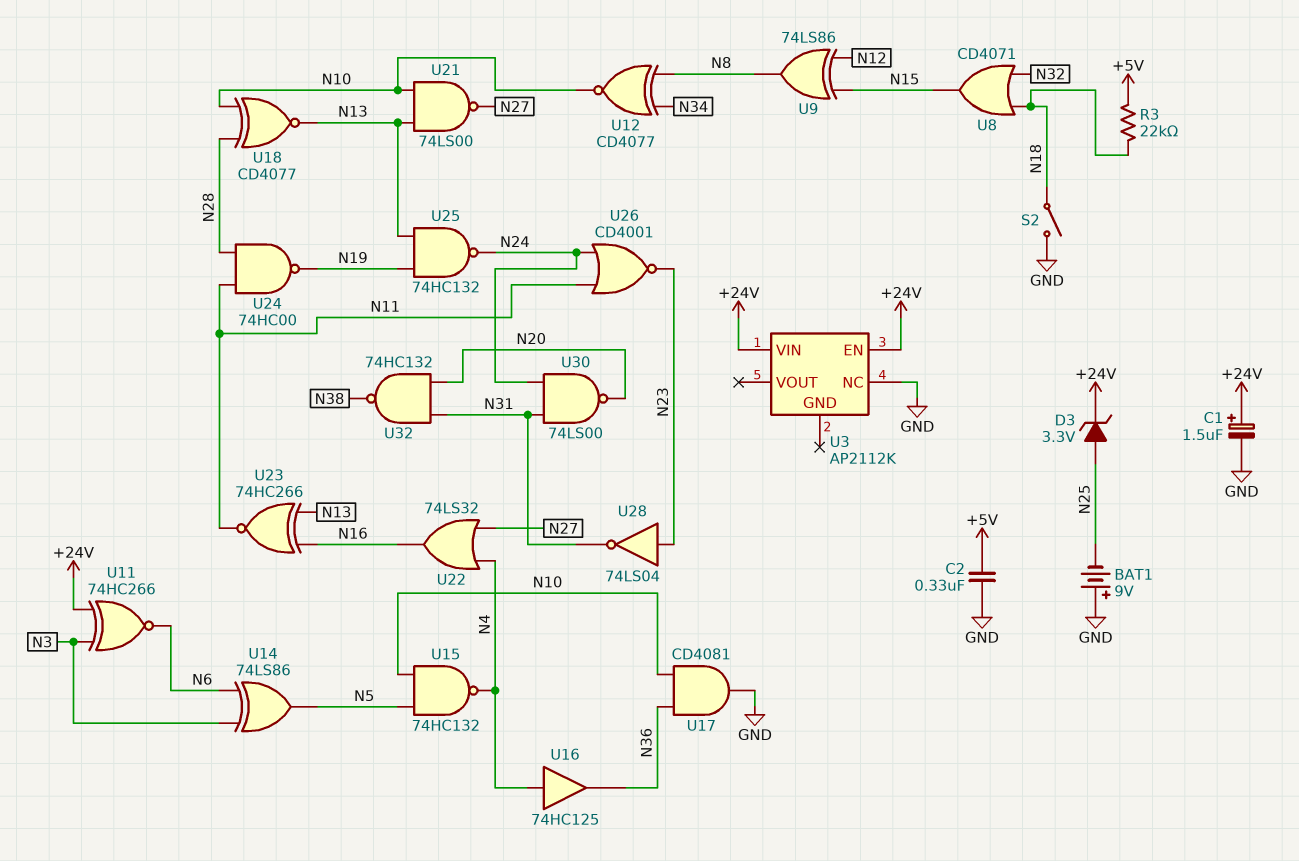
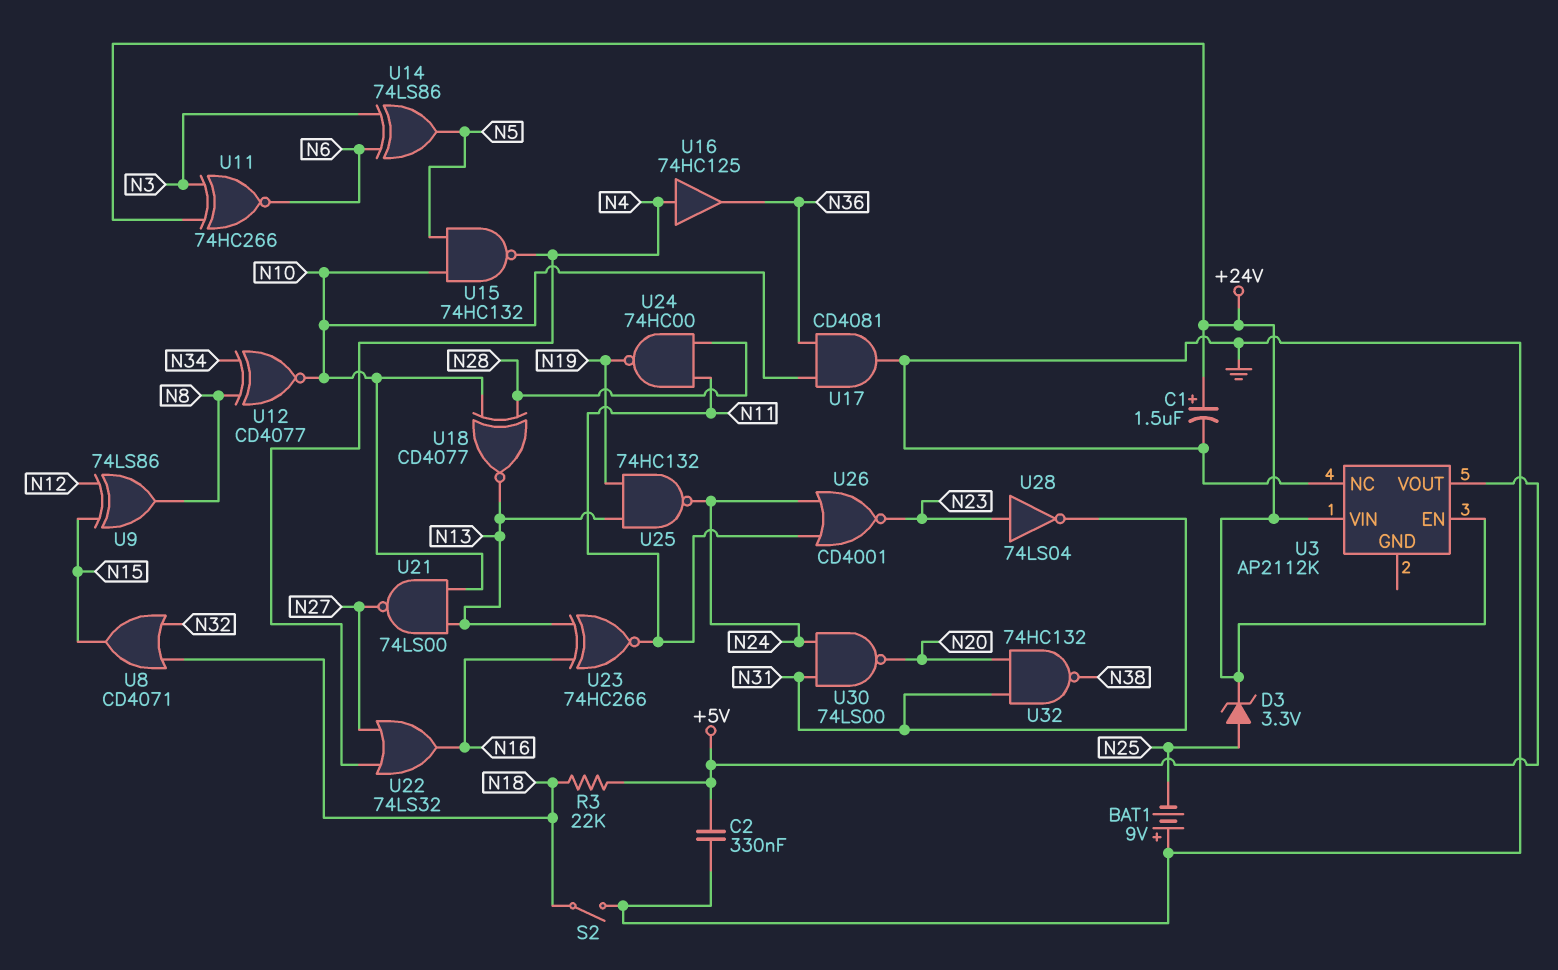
U3 pin VOUT: none -> +5V

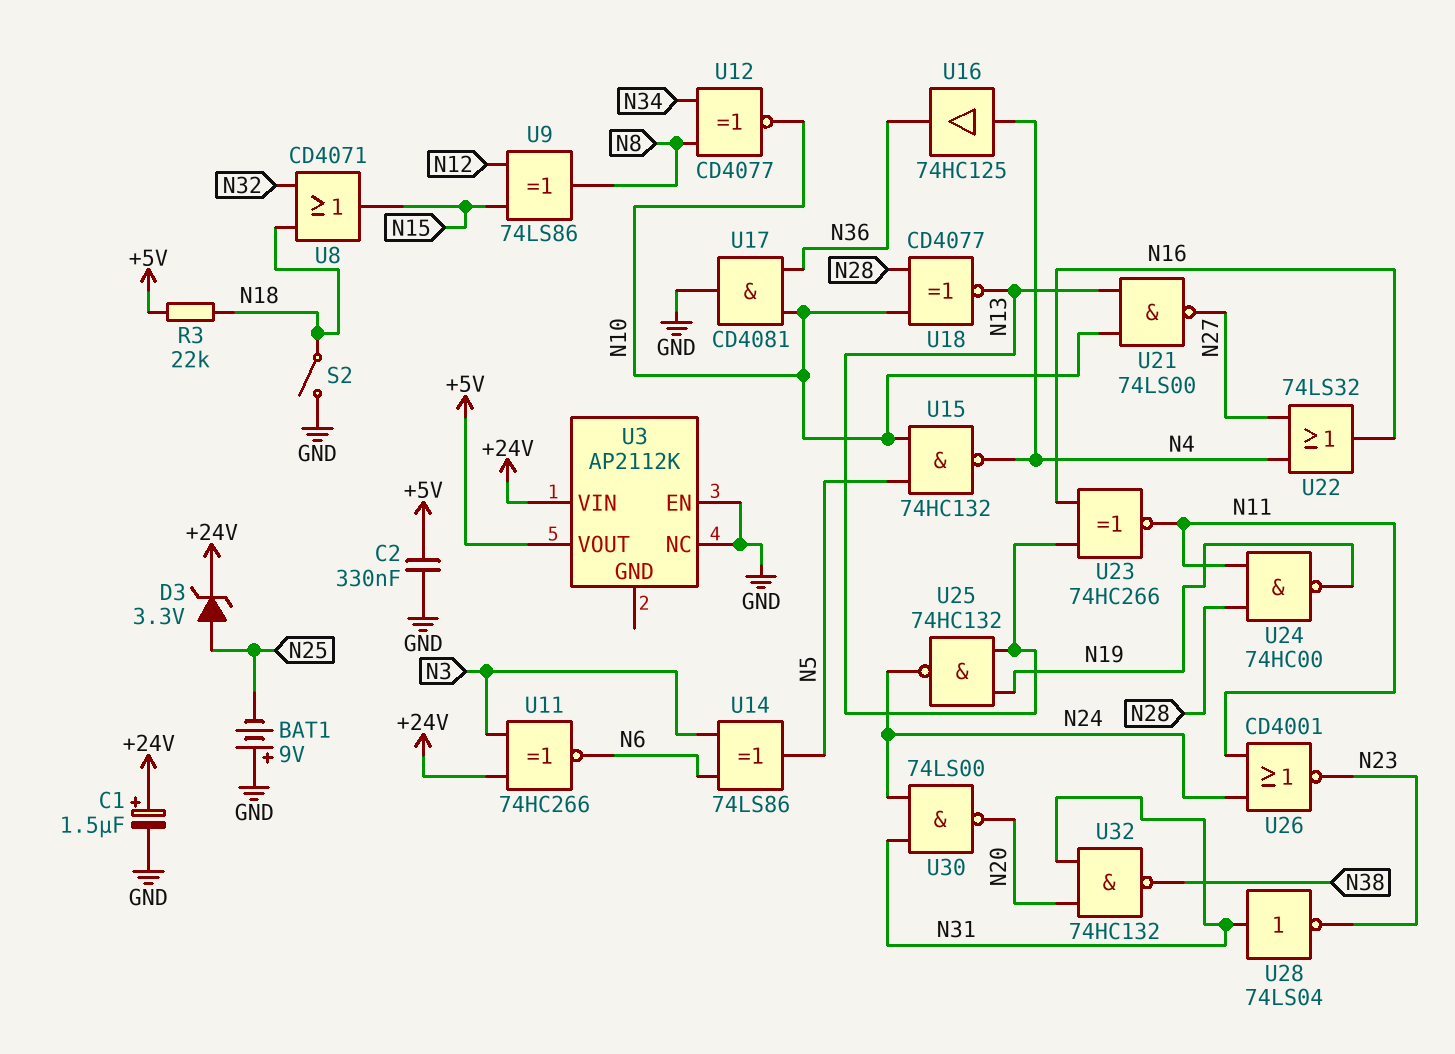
U3 pin EN: +24V -> GND
U28: NOT 74LS04 (in N23, out N31) -> NOT 74LS04 (in N31, out N23)

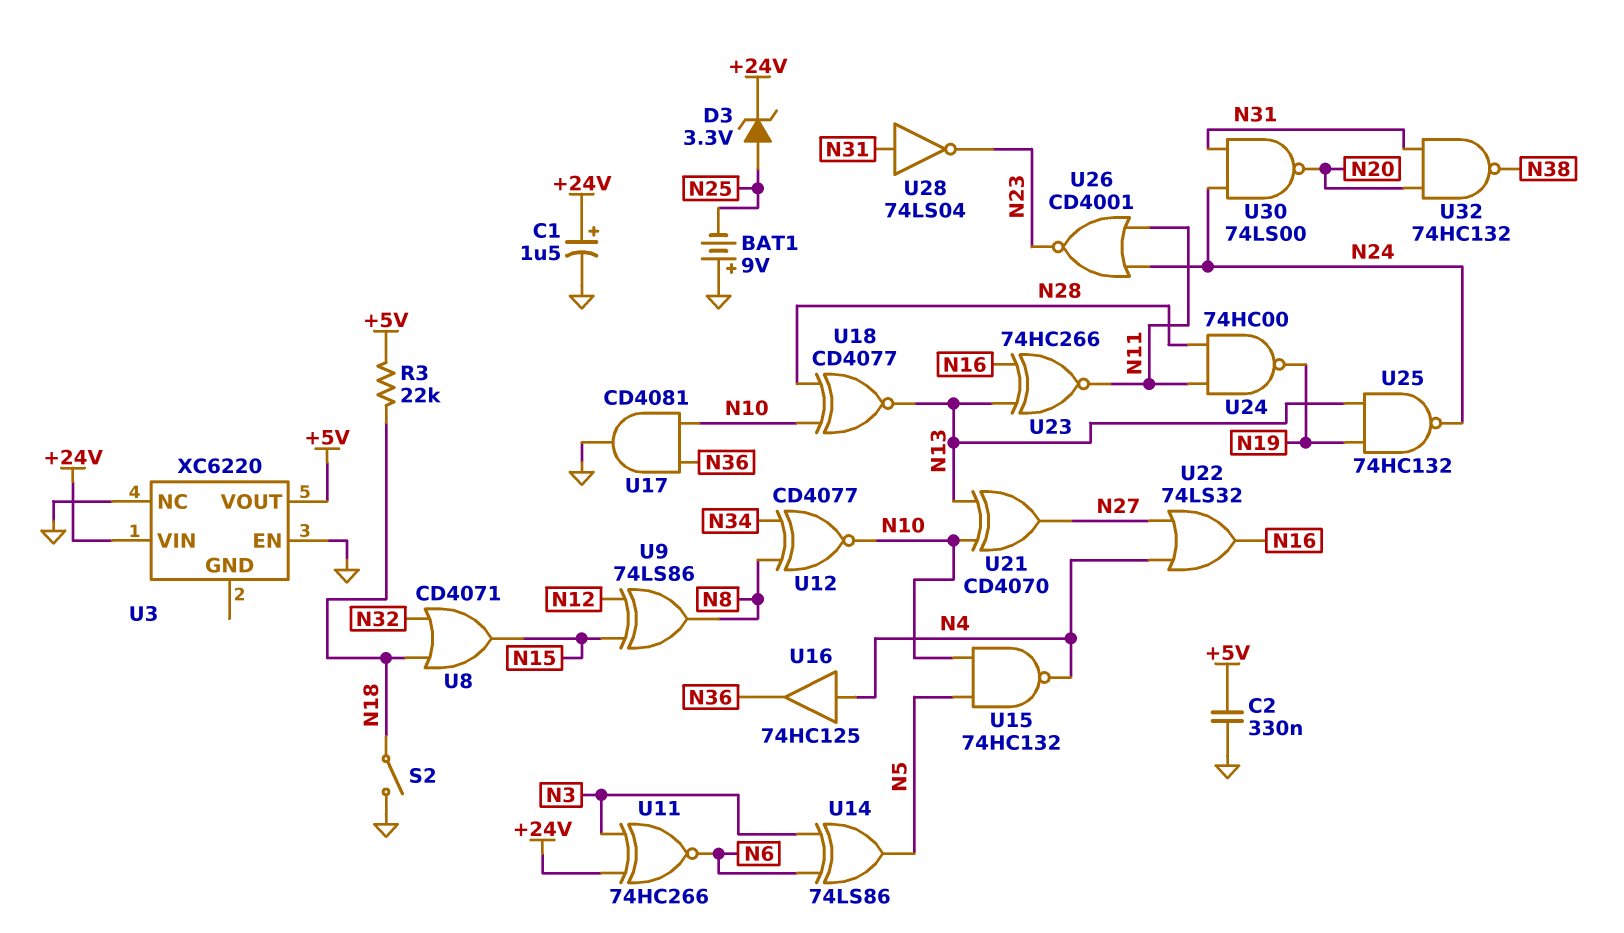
U3: AP2112K -> XC6220
U21: NAND 74LS00 (in N10, in N13, out N27) -> XOR CD4070 (in N10, in N13, out N27)

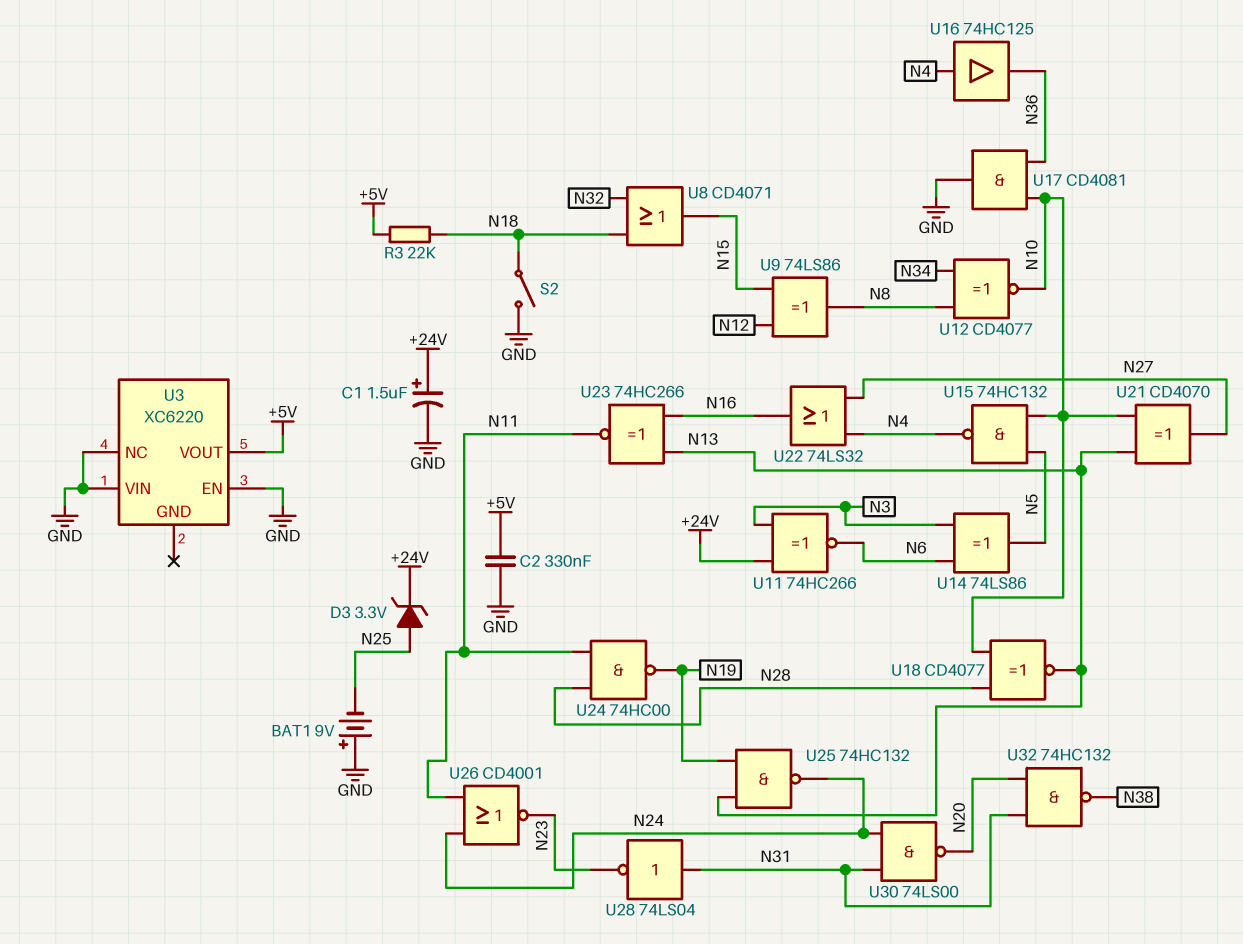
U3 pin VIN: +24V -> GND

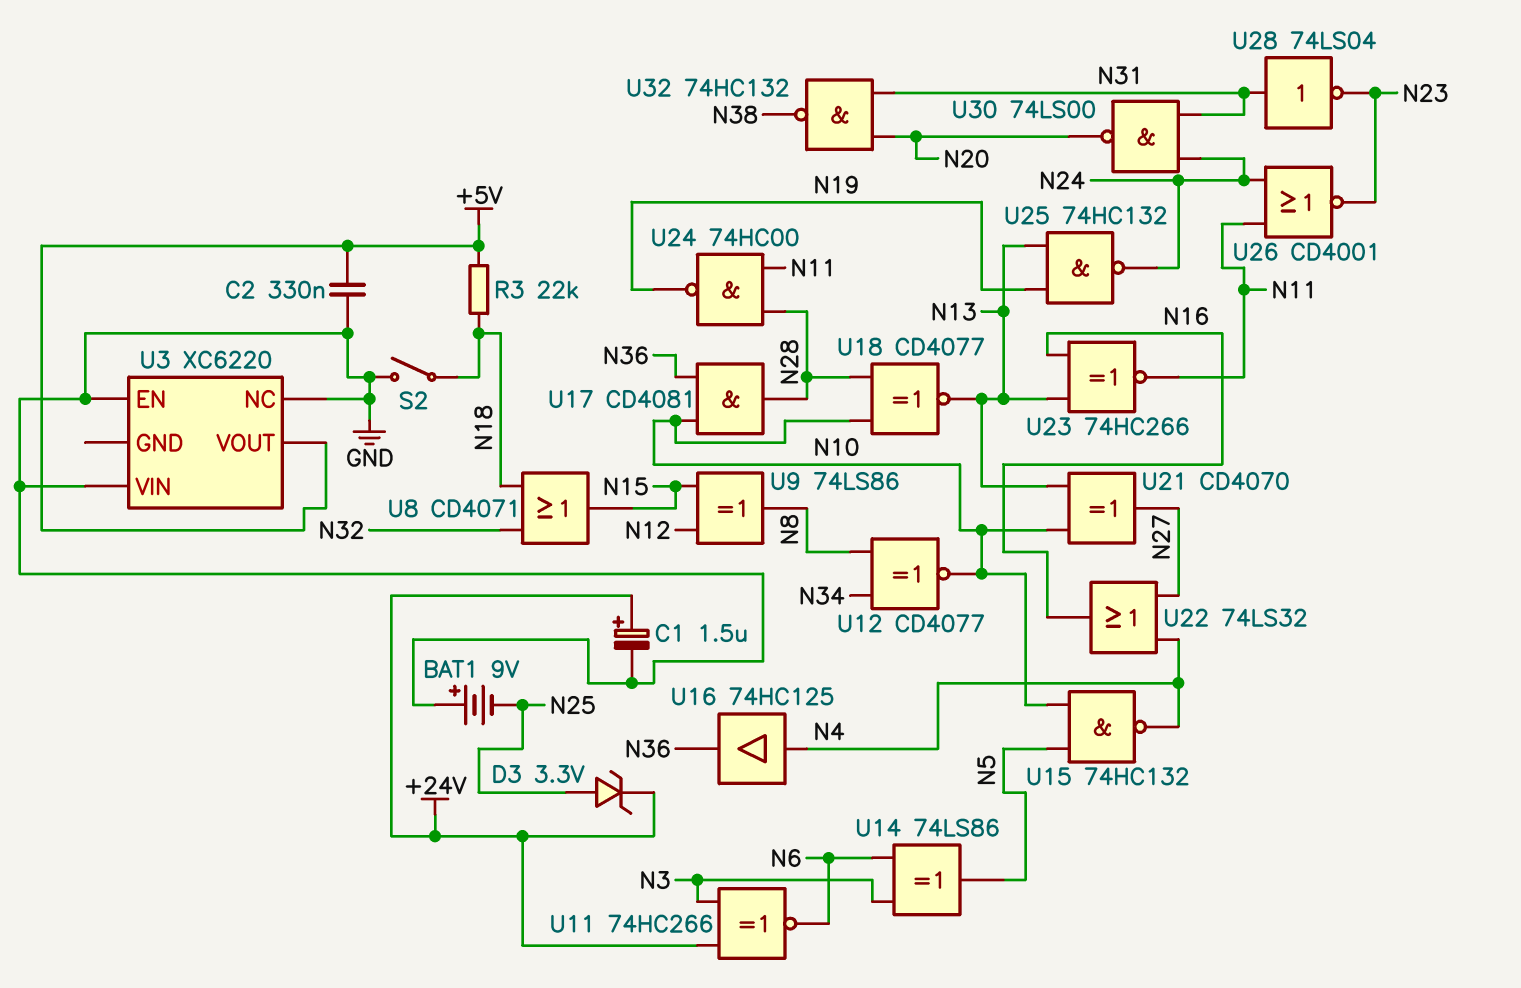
U17: AND CD4081 (in N10, in N36, out GND) -> AND CD4081 (in N10, in N36, out N28)

